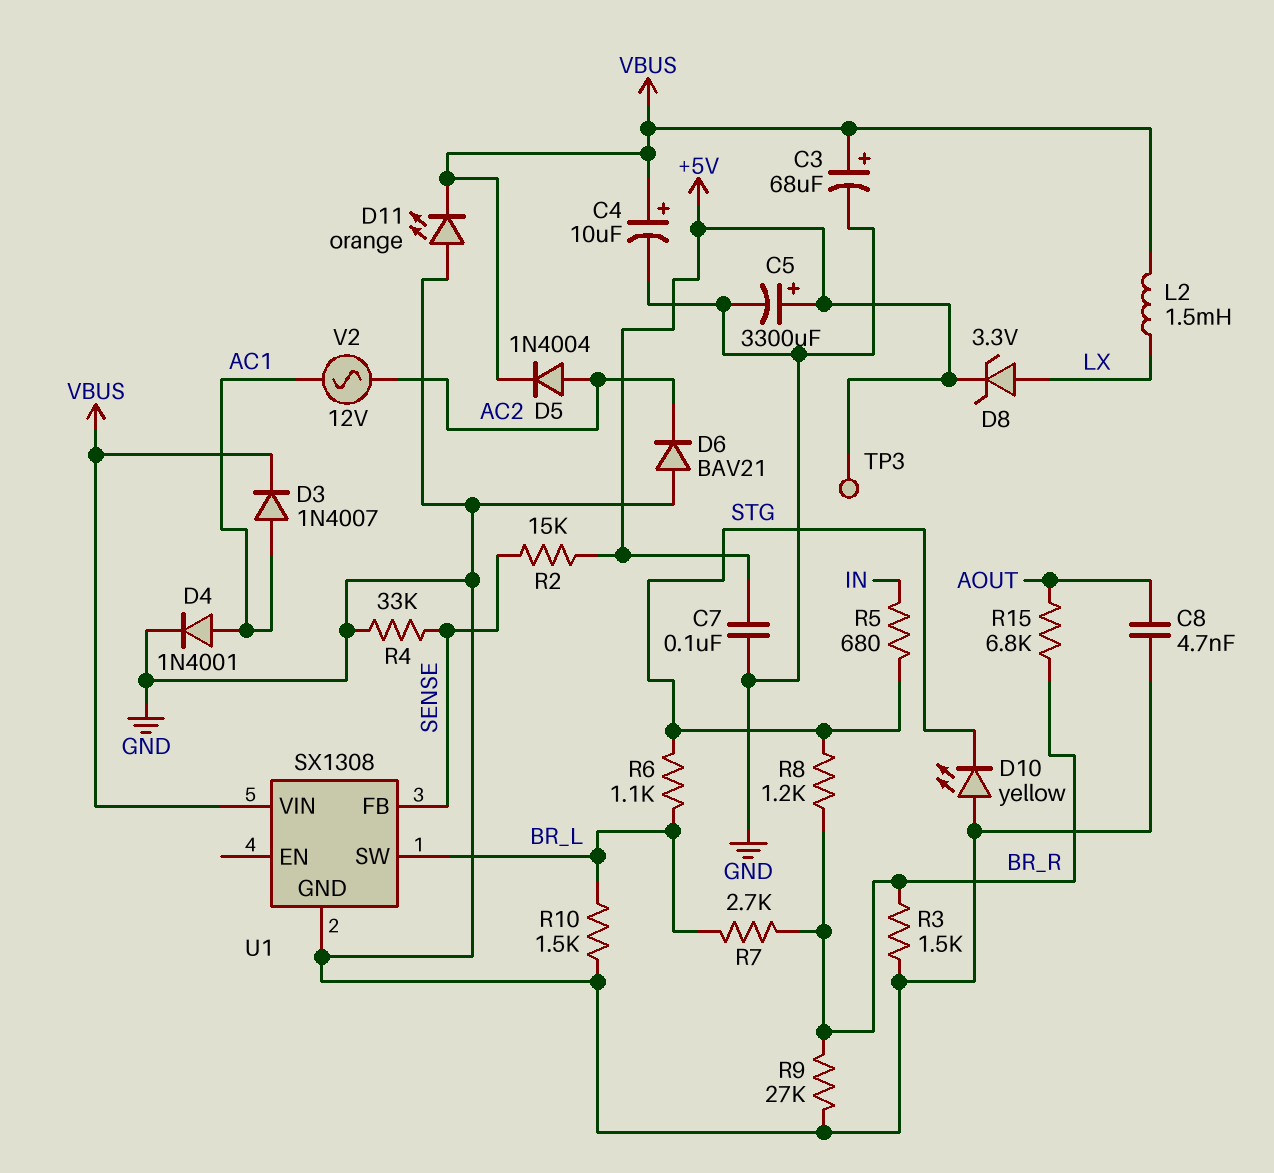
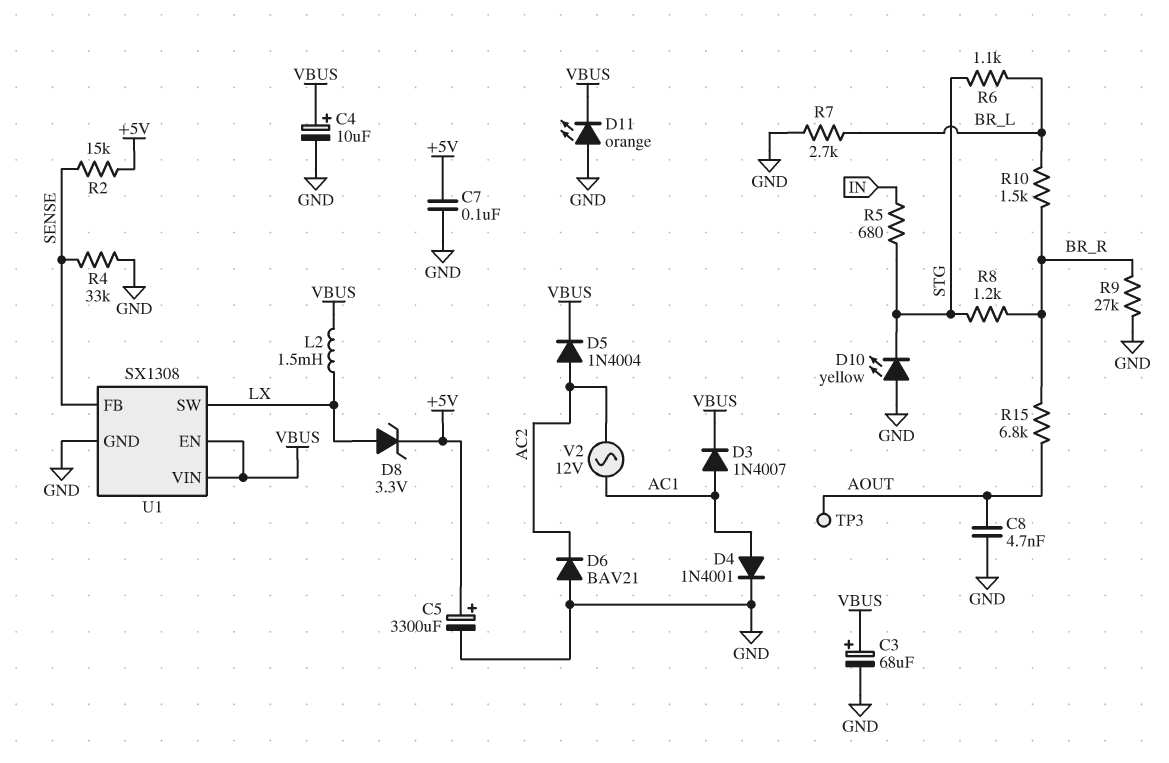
R3: 1.5k (BR_R, GND) -> none
R7: 2.7k (BR_L, BR_R) -> 2.7k (BR_L, GND)
R10: 1.5k (BR_L, GND) -> 1.5k (BR_L, BR_R)
TP3: test point (+5V) -> test point (AOUT)
U1 pin EN: none -> VBUS
U1 pin SW: BR_L -> LX

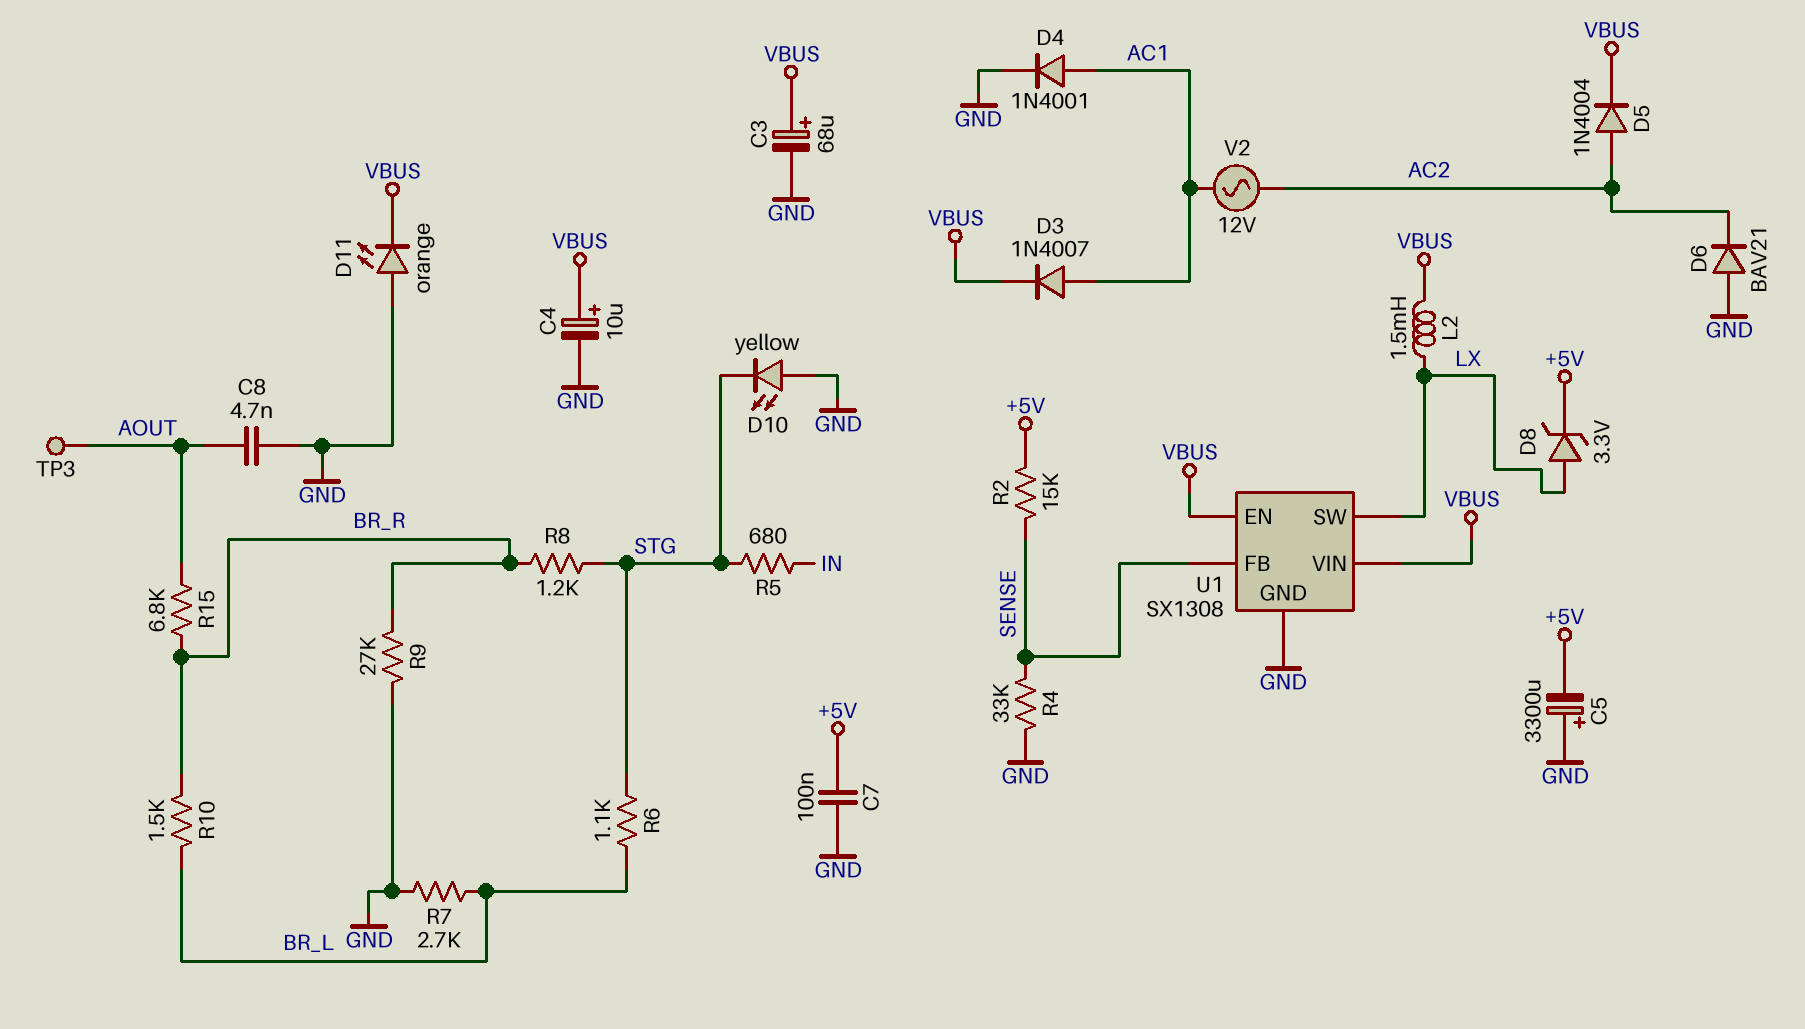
C5: 3300uF (plus +5V, minus GND) -> 3300uF (plus GND, minus +5V)

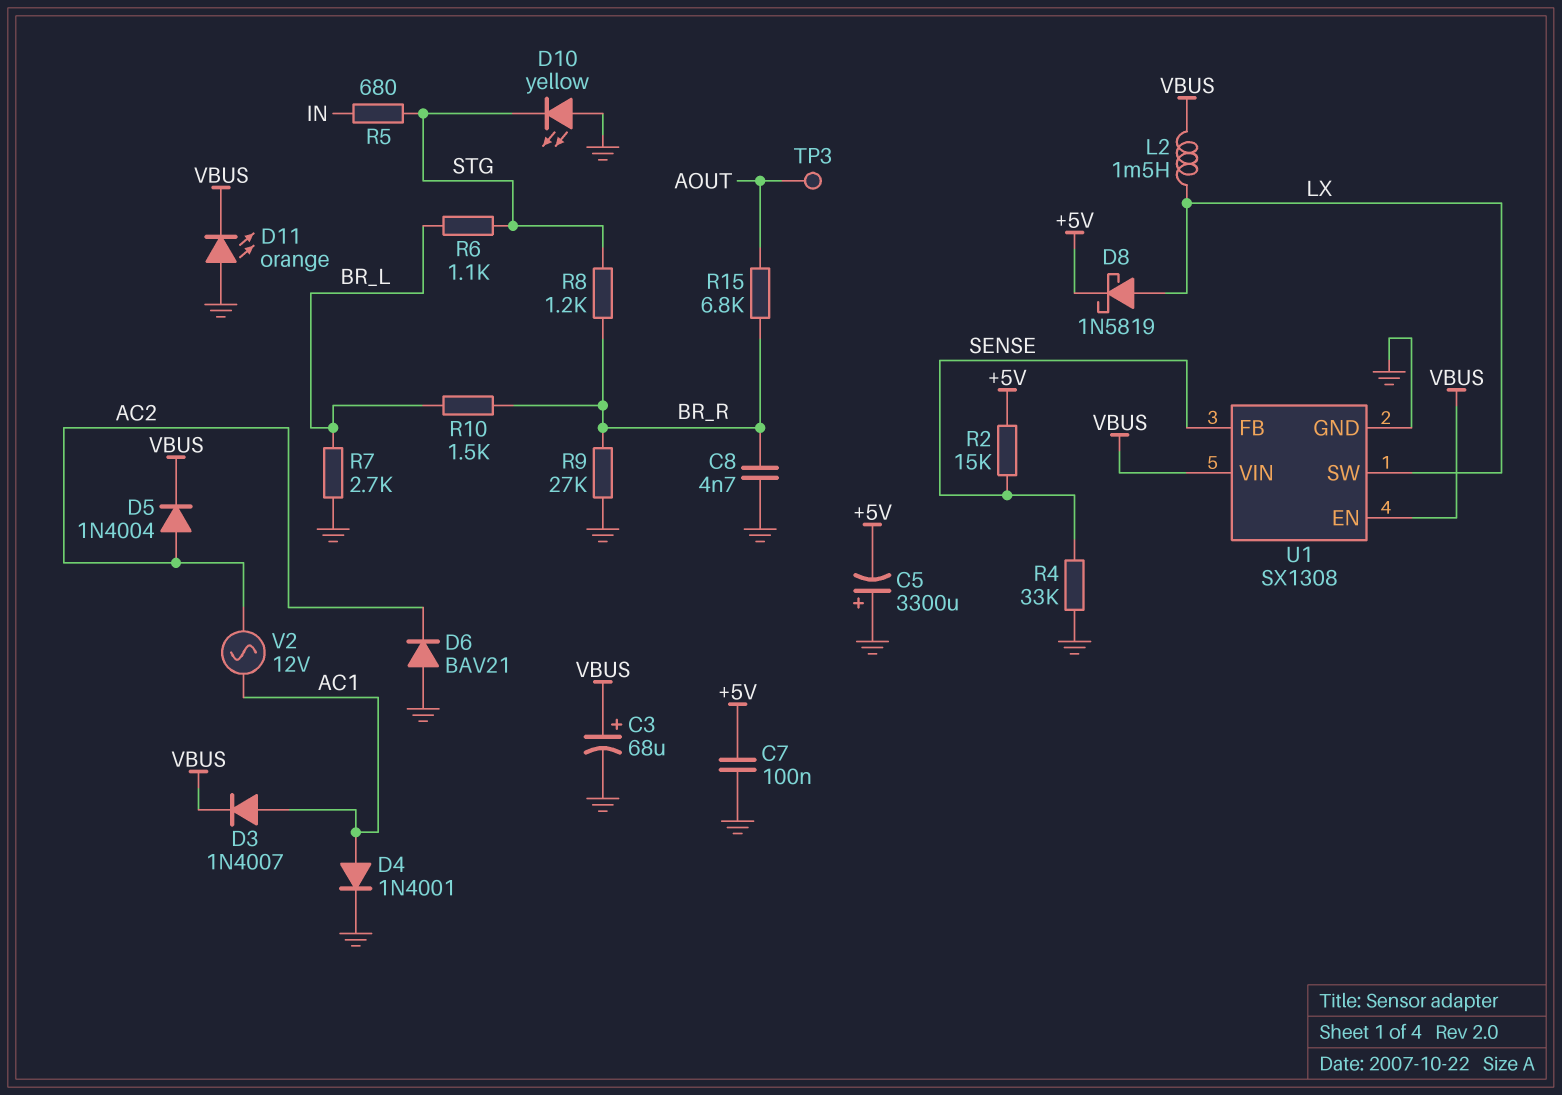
C4: 10uF (plus VBUS, minus GND) -> none
C8: 4.7nF (AOUT, GND) -> 4.7nF (BR_R, GND)
D8: zener 3.3V (A LX, K +5V) -> schottky 1N5819 (A LX, K +5V)

